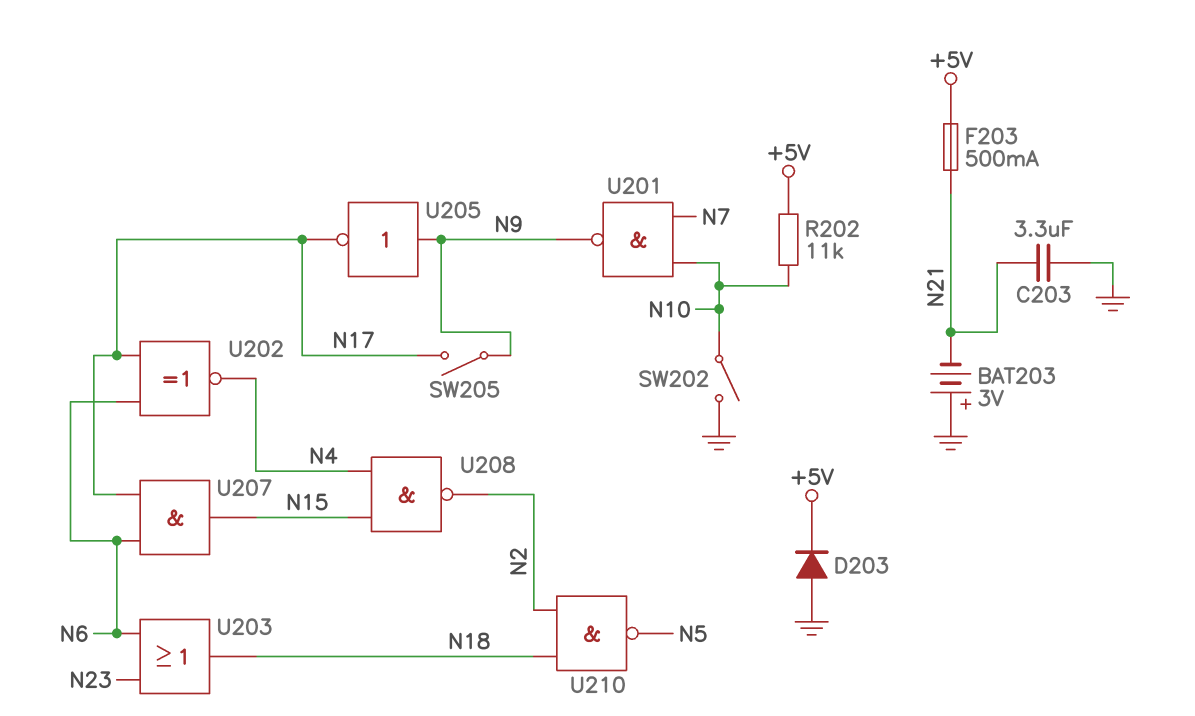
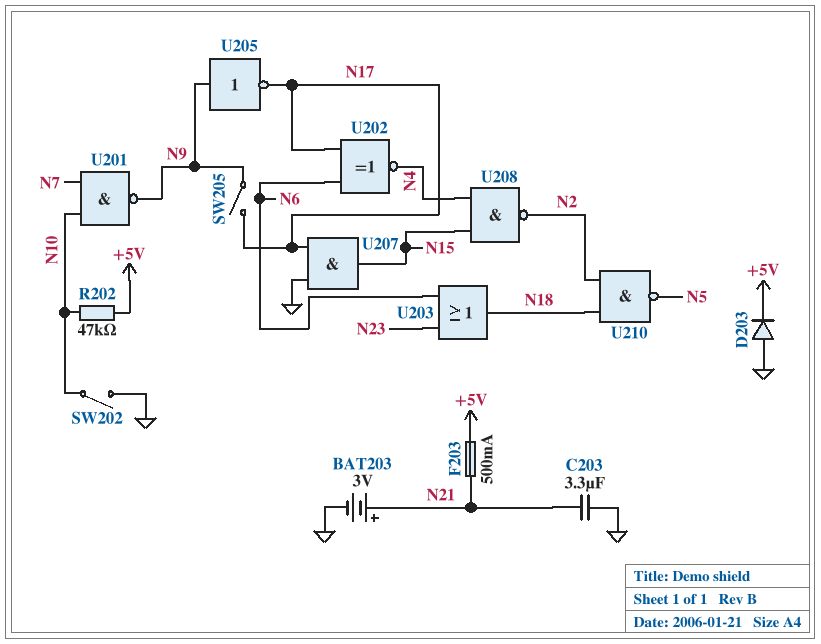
BAT203: 3V (plus GND, minus N21) -> 3V (plus N21, minus GND)
R202: 11k (+5V, N10) -> 47k (+5V, N10)
U207: AND (in N6, in N17, out N15) -> AND (in GND, in N17, out N15)

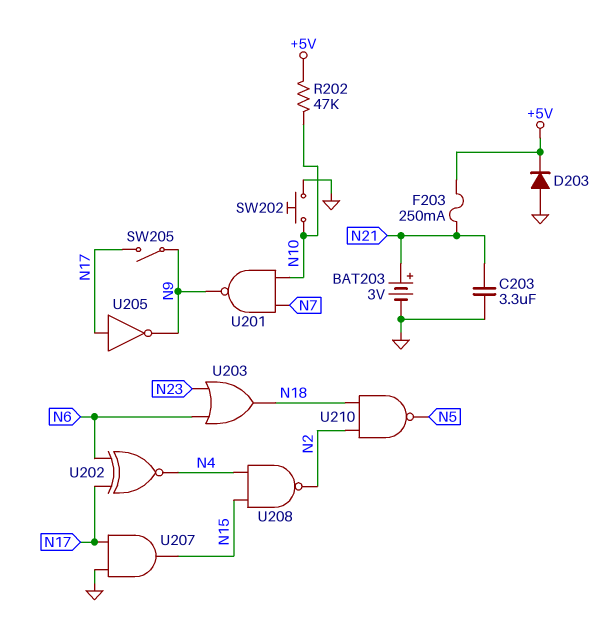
F203: 500mA (+5V, N21) -> 250mA (+5V, N21)
SW202: switch (GND, N10) -> button (GND, N10)
U205: NOT (in N9, out N17) -> NOT (in N17, out N9)

